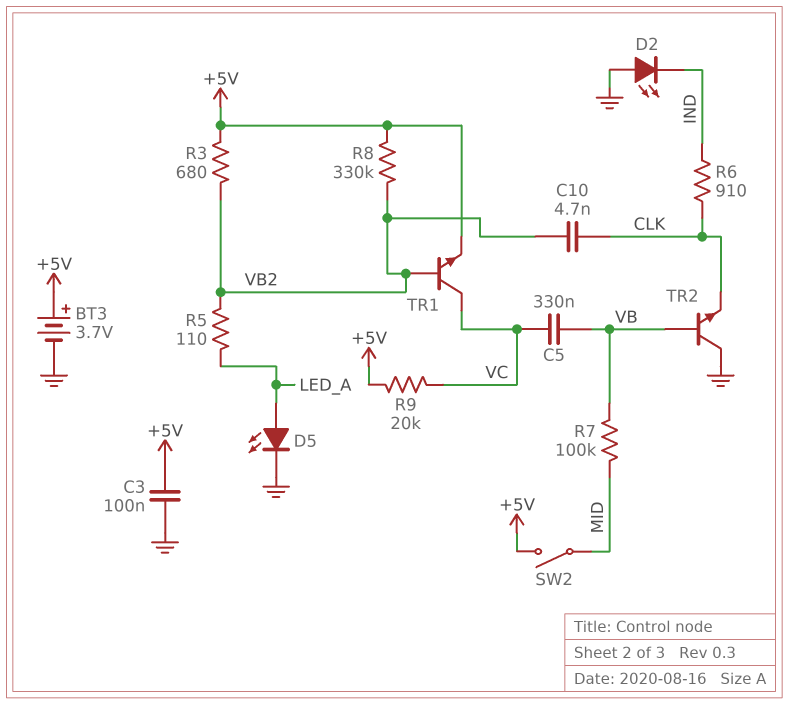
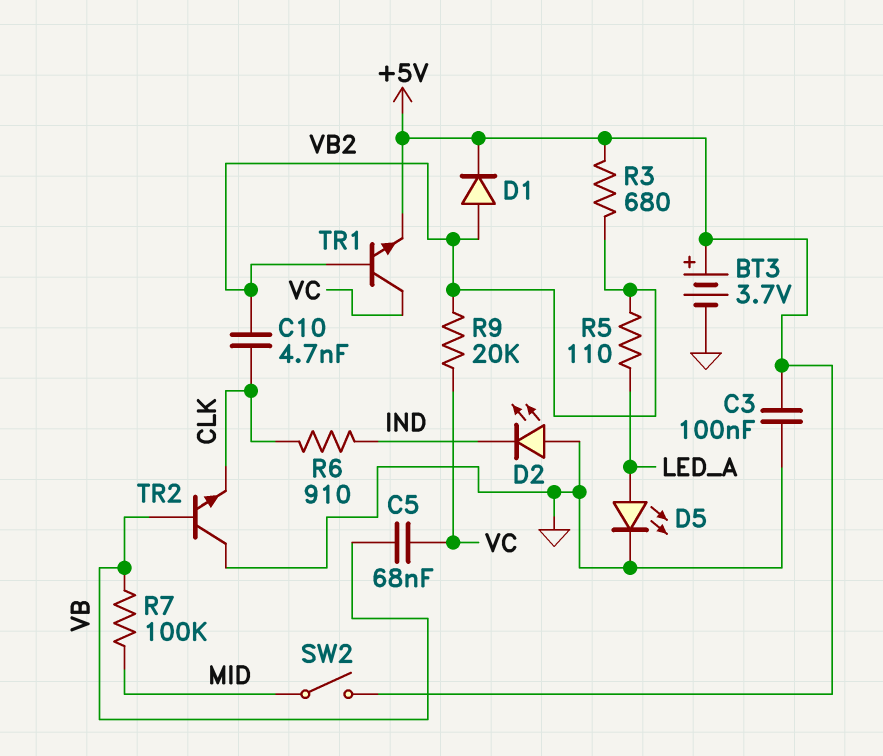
C5: 330nF (VB, VC) -> 68nF (VB, VC)
D1: none -> diode (A VB2, K +5V)
R8: 330k (+5V, VB2) -> none
R9: 20k (+5V, VC) -> 20k (VB2, VC)

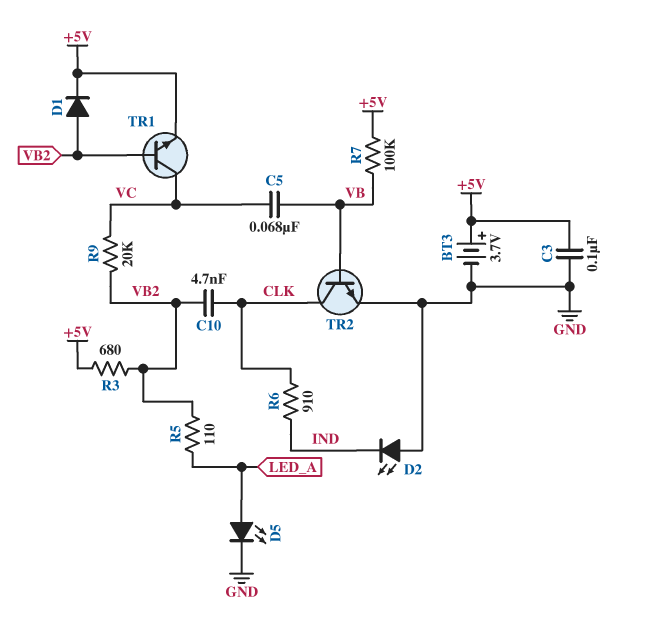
R7: 100k (MID, VB) -> 100k (+5V, VB)
SW2: switch (+5V, MID) -> none
TR2: NPN (B VB, C GND, E CLK) -> NPN (B VB, C CLK, E GND)

